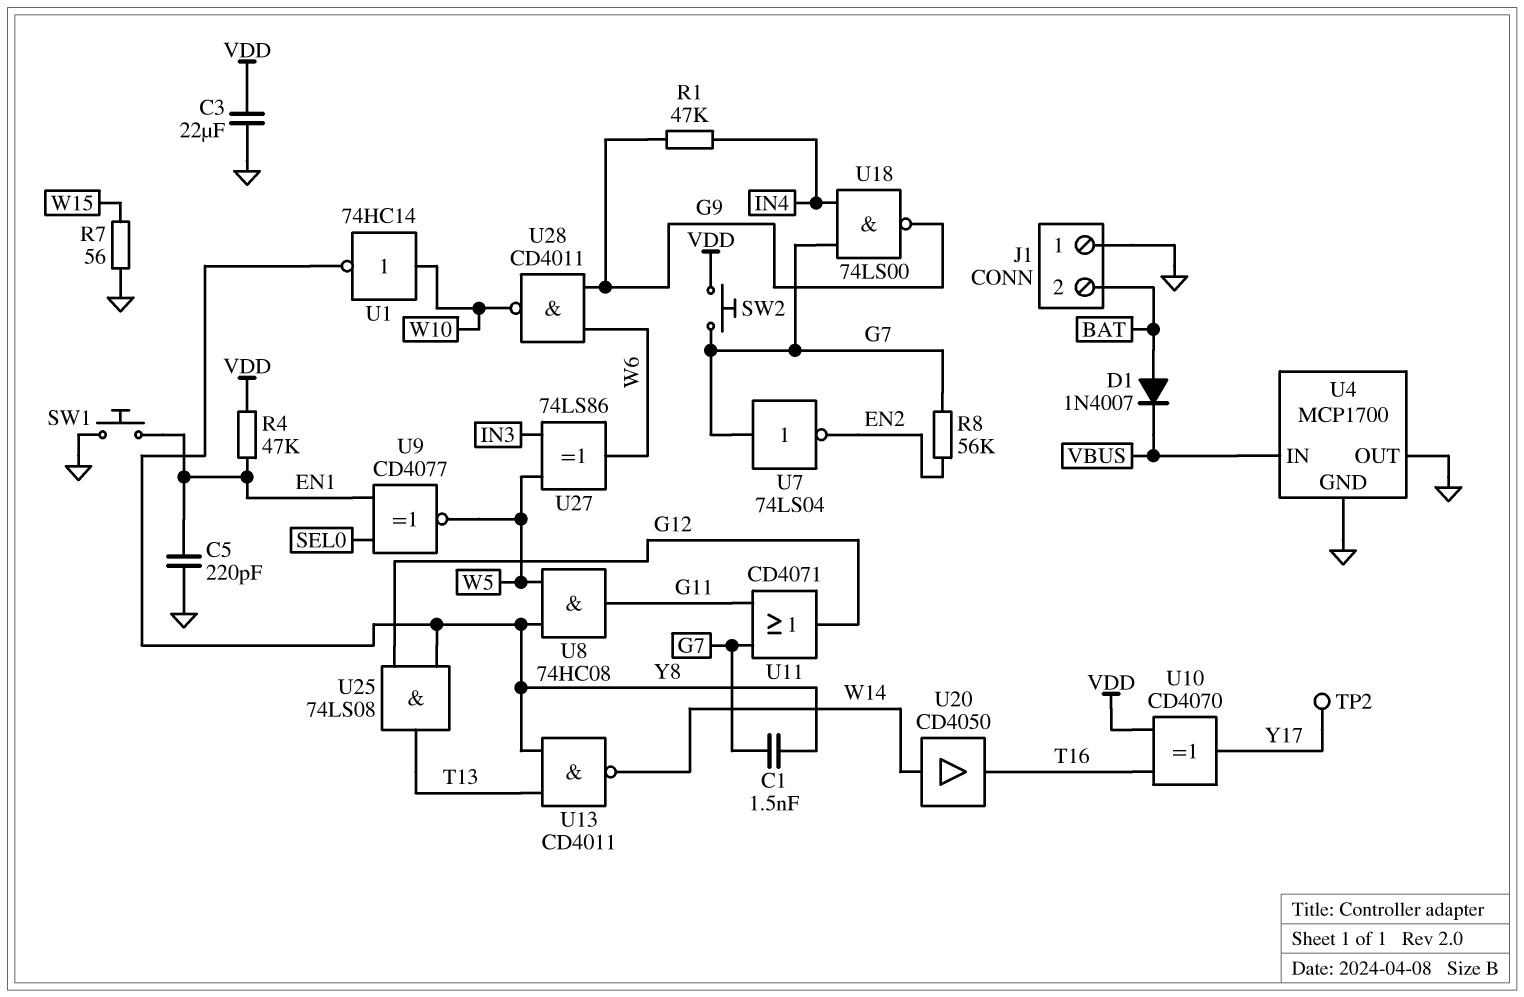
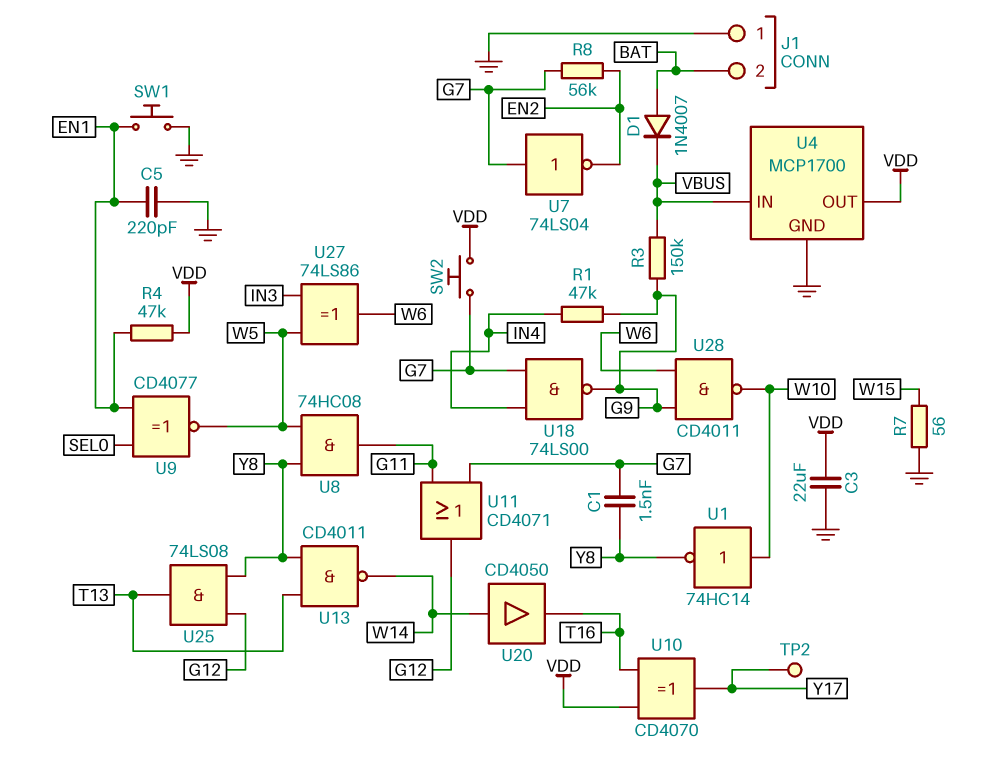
R3: none -> 150k (G9, VBUS)
U4 pin OUT: GND -> VDD

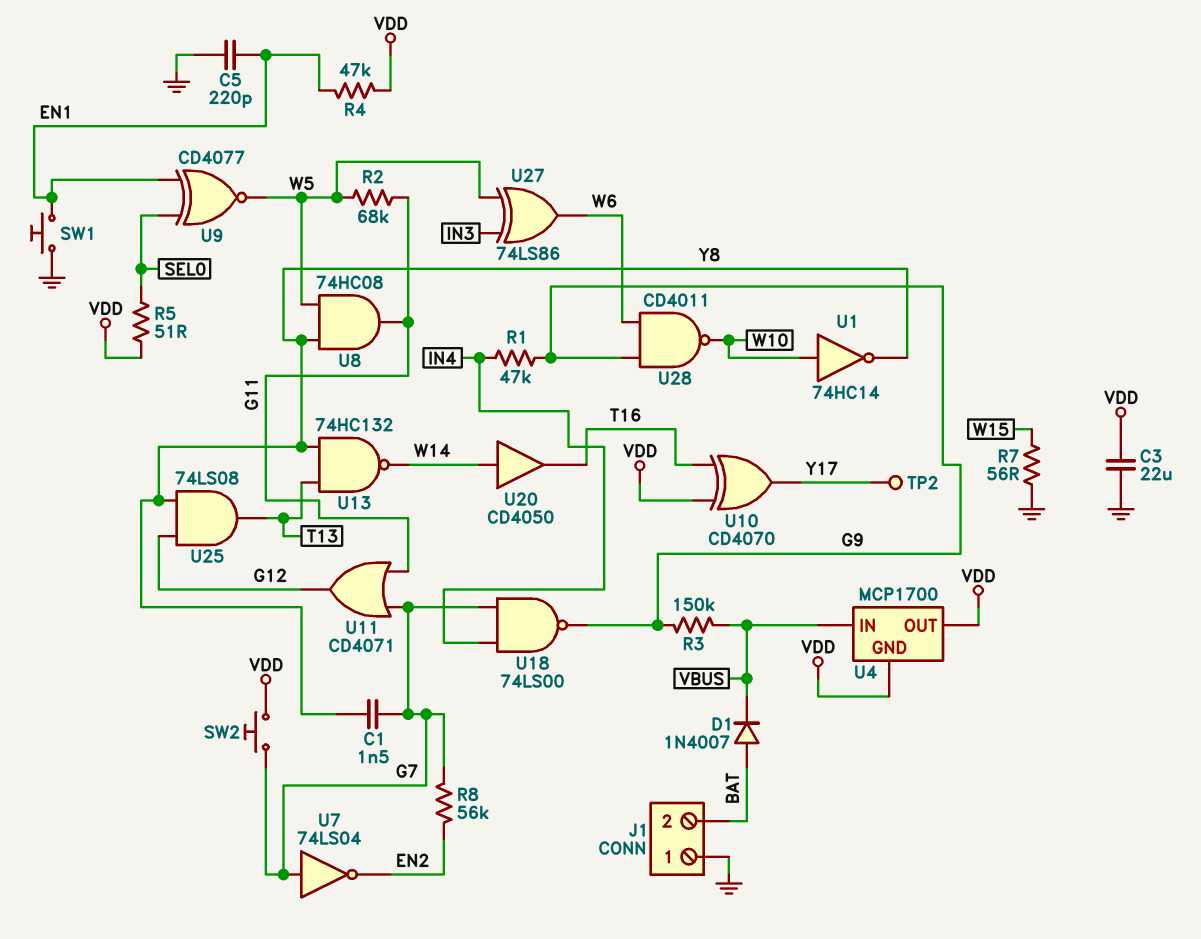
R2: none -> 68k (G11, W5)
R5: none -> 51 (SEL0, VDD)
U4 pin GND: GND -> VDD
U13: NAND CD4011 (in T13, in Y8, out W14) -> NAND 74HC132 (in T13, in Y8, out W14)

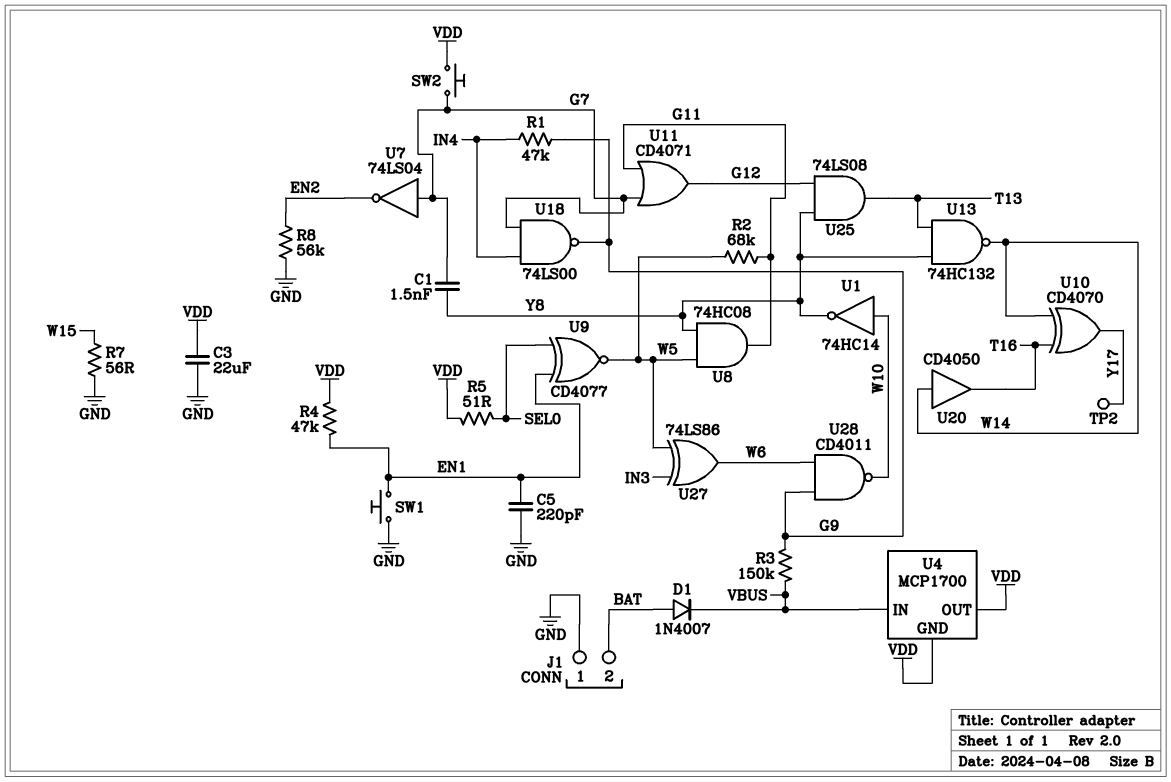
R8: 56k (EN2, G7) -> 56k (EN2, GND)
U10: XOR CD4070 (in T16, in VDD, out Y17) -> XOR CD4070 (in T16, in W14, out Y17)

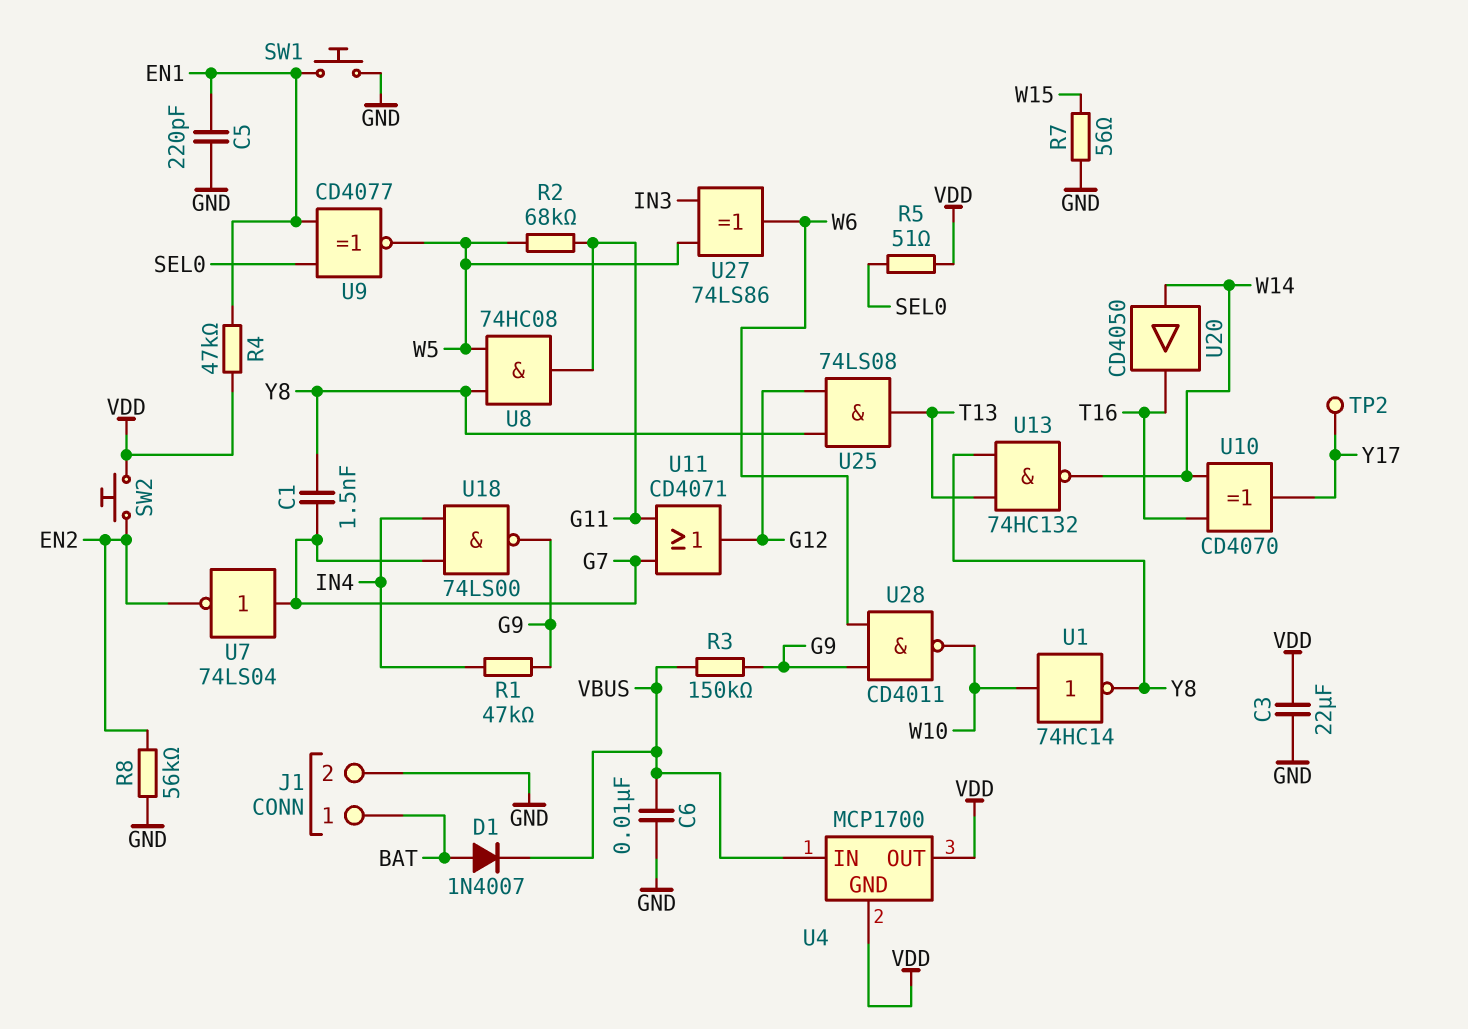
C6: none -> 10nF (GND, VBUS)
J1 pin 1: GND -> BAT
J1 pin 2: BAT -> GND
SW2: button (G7, VDD) -> button (EN2, VDD)

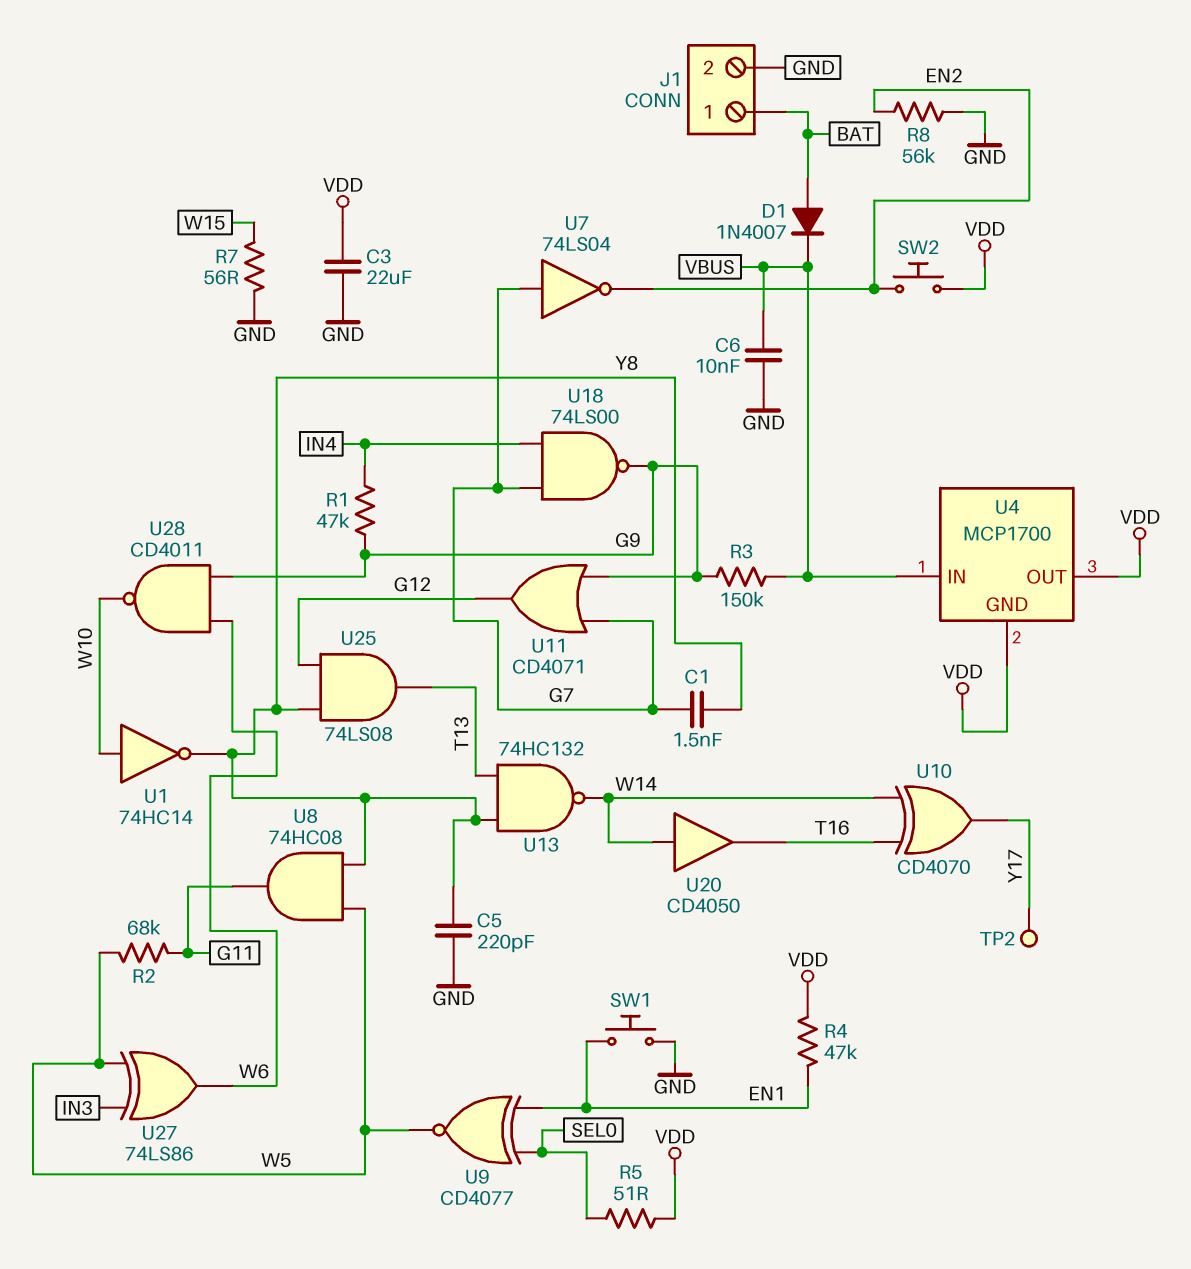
C5: 220pF (EN1, GND) -> 220pF (GND, Y8)
U11: OR CD4071 (in G7, in G11, out G12) -> OR CD4071 (in G7, in G9, out G12)

